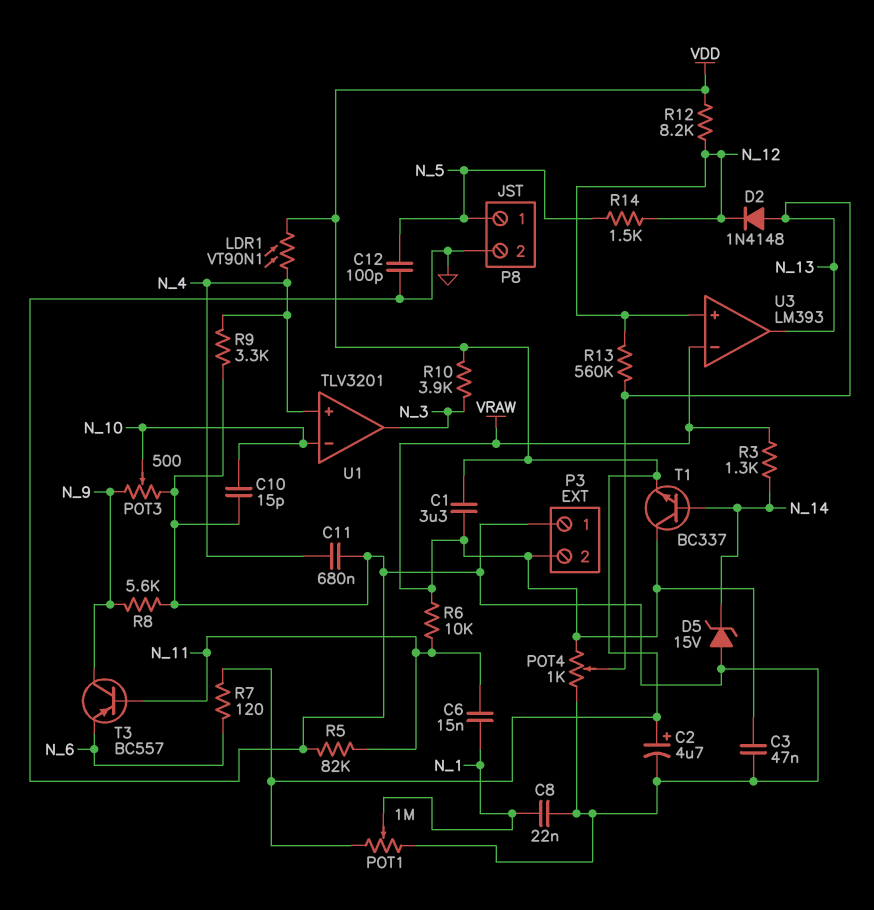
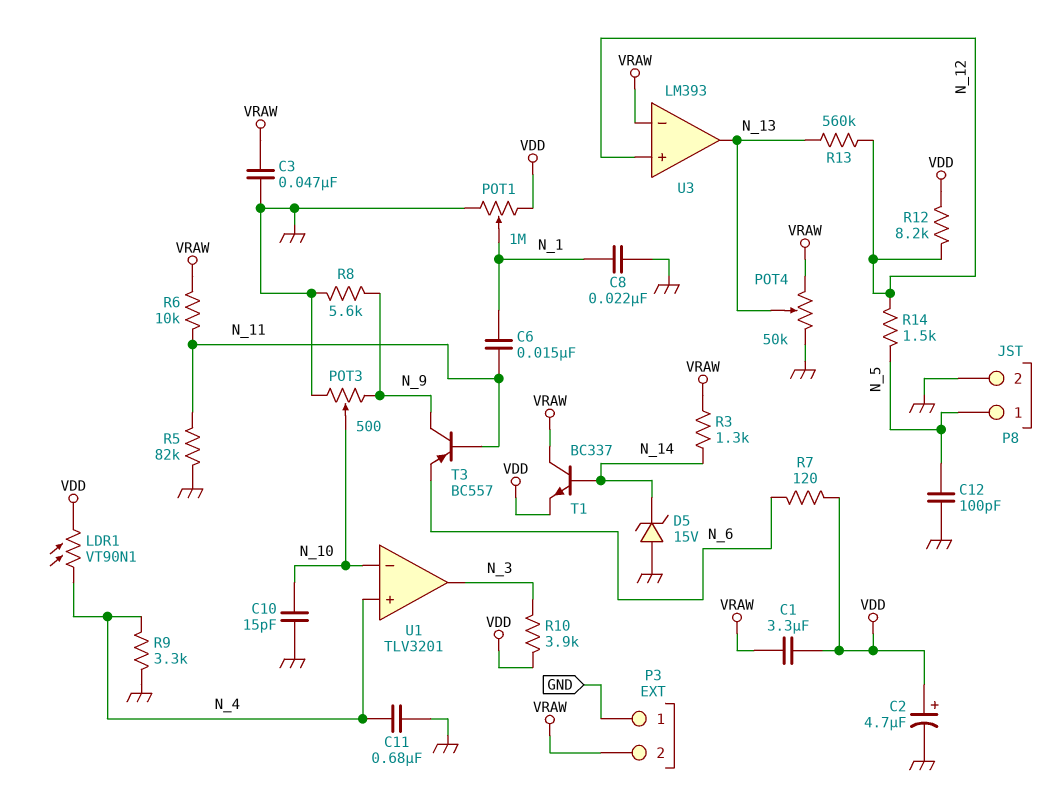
D2: diode 1N4148 (A N_13, K N_12) -> none
POT4: 1k (GND, VRAW, wiper N_13) -> 50k (GND, VRAW, wiper N_13)

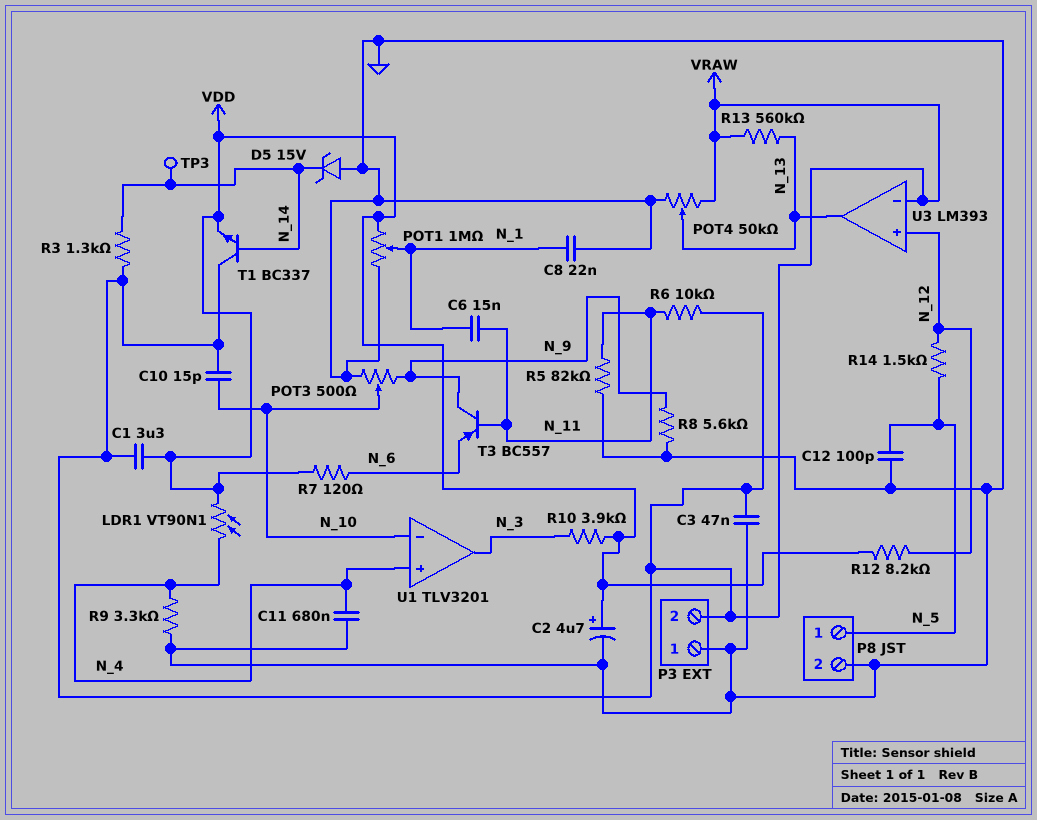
C10: 15pF (GND, N_10) -> 15pF (N_10, VRAW)
R13: 560k (N_12, N_13) -> 560k (N_13, VRAW)
TP3: none -> test point (N_14)

